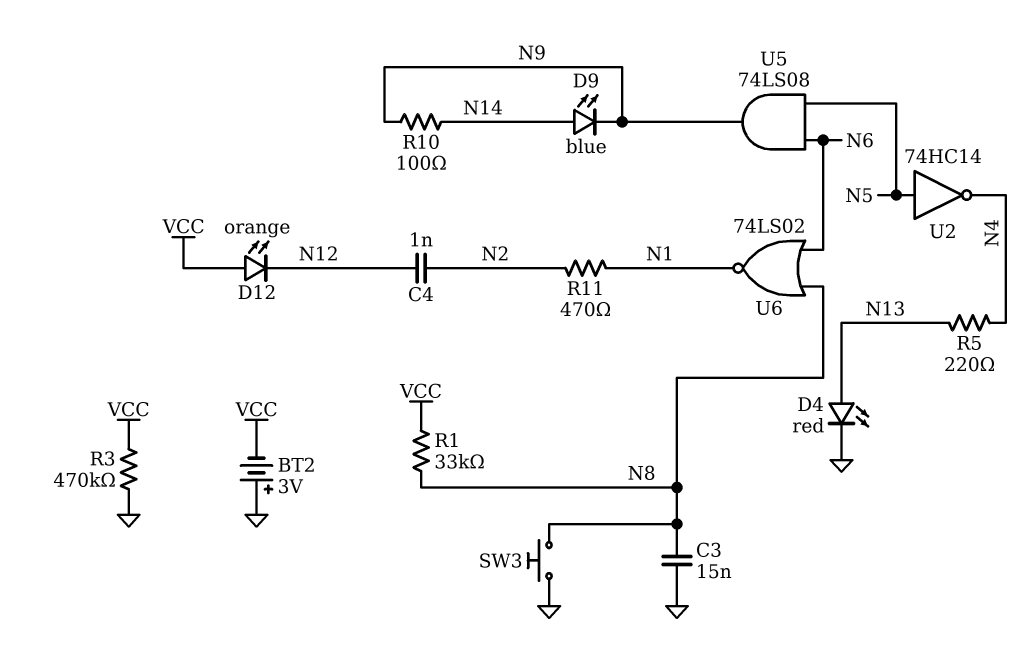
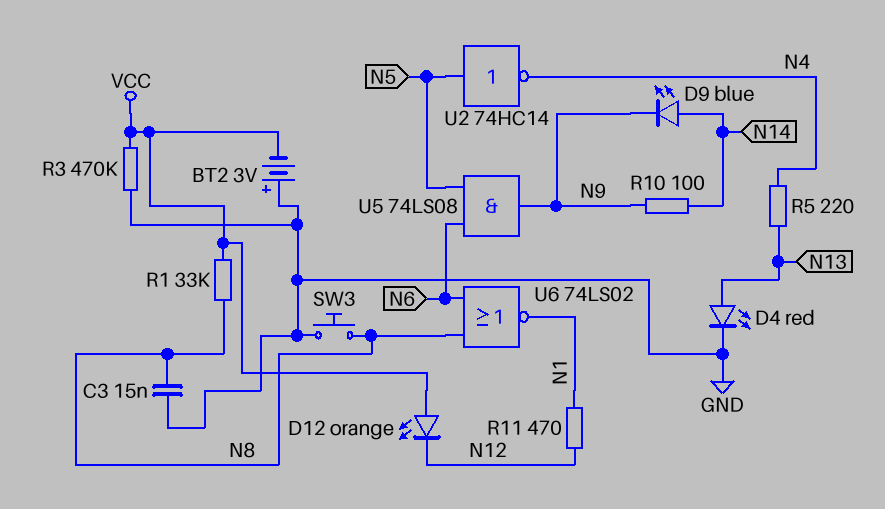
C4: 1nF (N2, N12) -> none
R11: 470 (N1, N2) -> 470 (N1, N12)

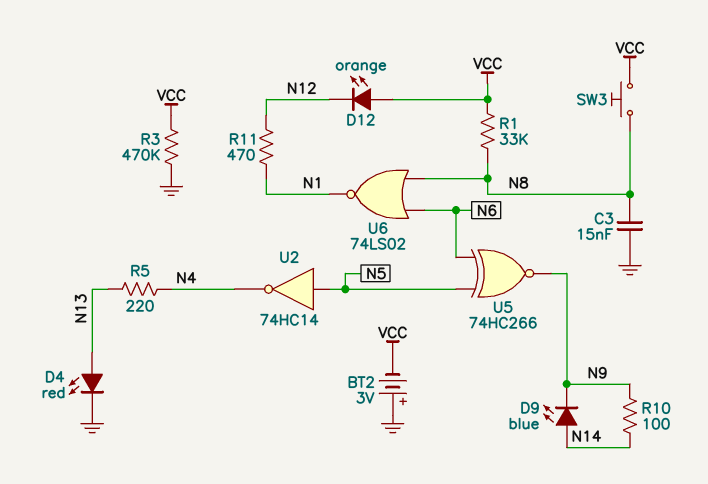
SW3: button (GND, N8) -> button (N8, VCC)
U5: AND 74LS08 (in N5, in N6, out N9) -> XNOR 74HC266 (in N5, in N6, out N9)

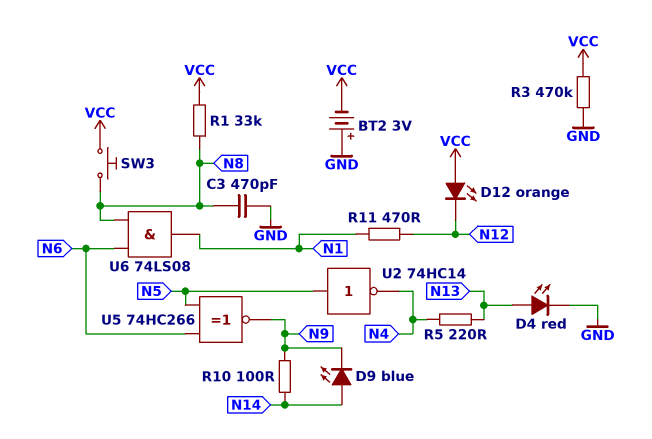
C3: 15nF (GND, N8) -> 470pF (GND, N8)
U6: NOR 74LS02 (in N6, in N8, out N1) -> AND 74LS08 (in N6, in N8, out N1)

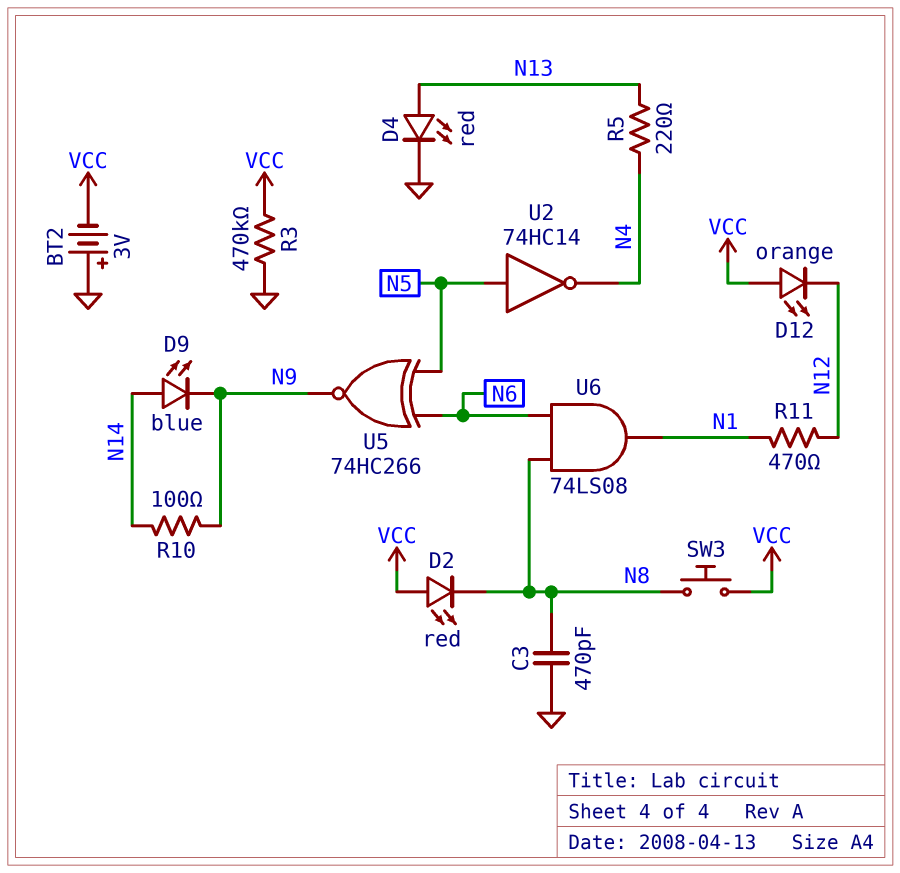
D2: none -> LED red (A VCC, K N8)
R1: 33k (N8, VCC) -> none

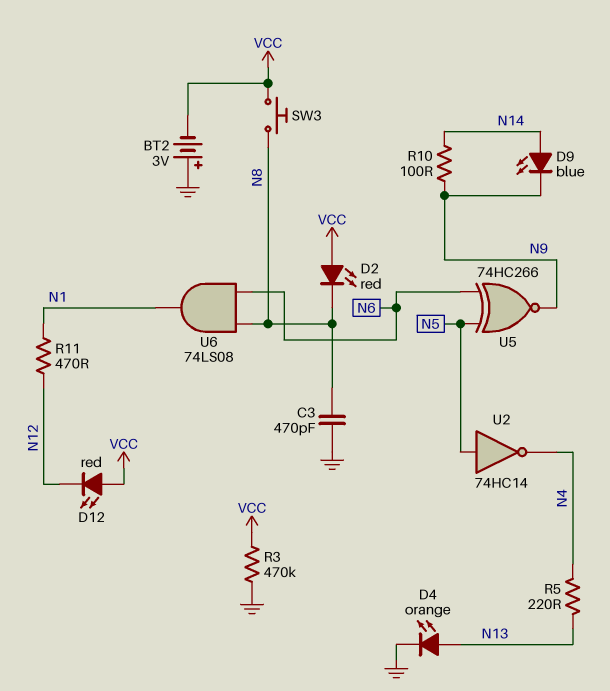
D4: LED red (A N13, K GND) -> LED orange (A N13, K GND)
D12: LED orange (A VCC, K N12) -> LED red (A VCC, K N12)

